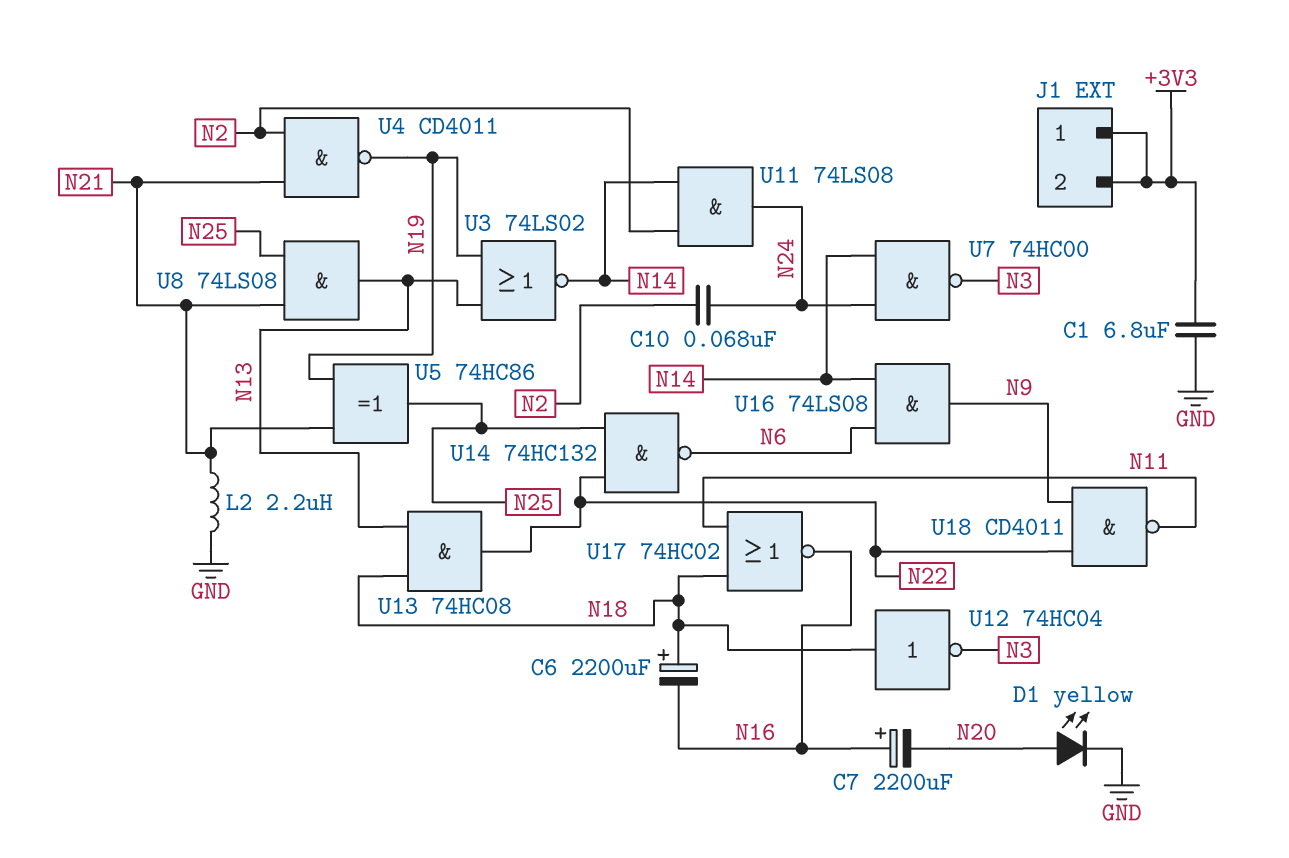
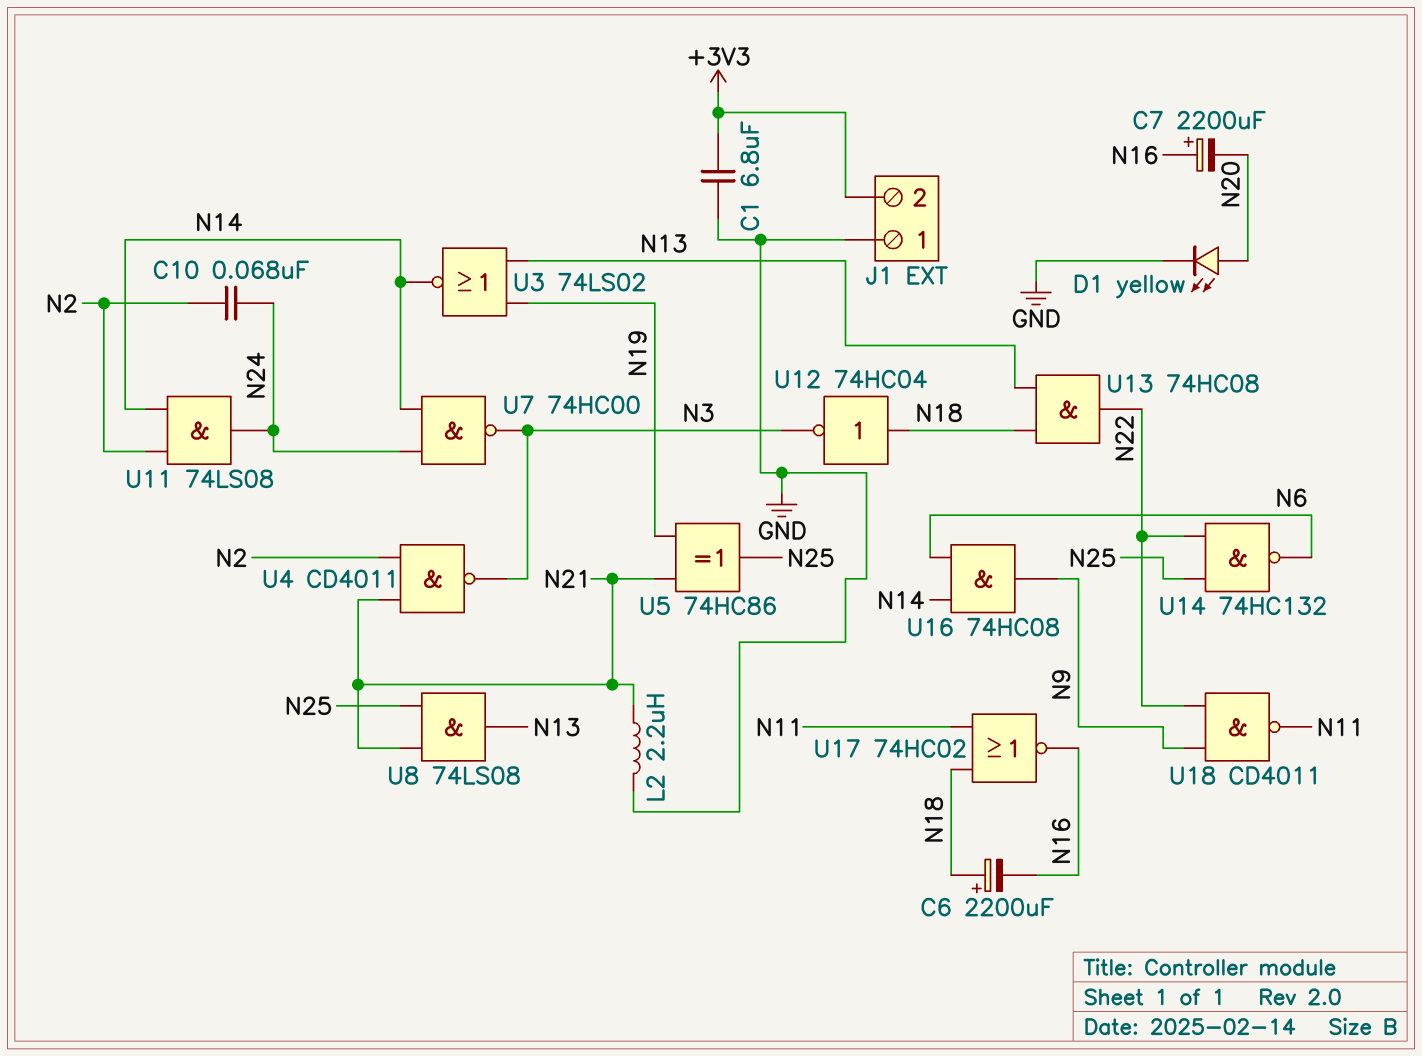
J1 pin 1: +3V3 -> GND
U4: NAND CD4011 (in N2, in N21, out N19) -> NAND CD4011 (in N2, in N21, out N3)
U16: AND 74LS08 (in N6, in N14, out N9) -> AND 74HC08 (in N6, in N14, out N9)

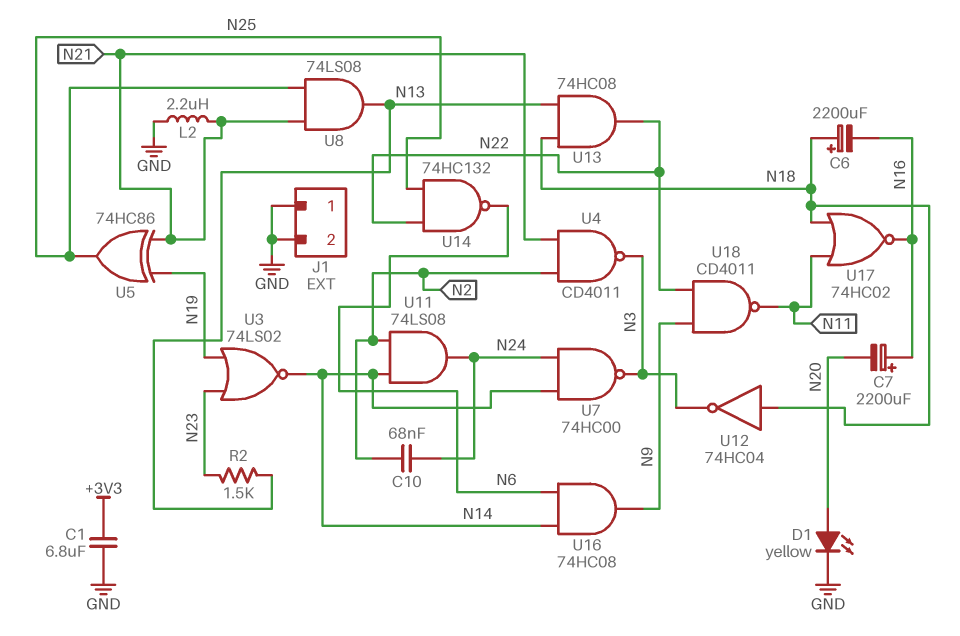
J1 pin 2: +3V3 -> GND
R2: none -> 1.5k (N13, N23)
U3: NOR 74LS02 (in N13, in N19, out N14) -> NOR 74LS02 (in N19, in N23, out N14)

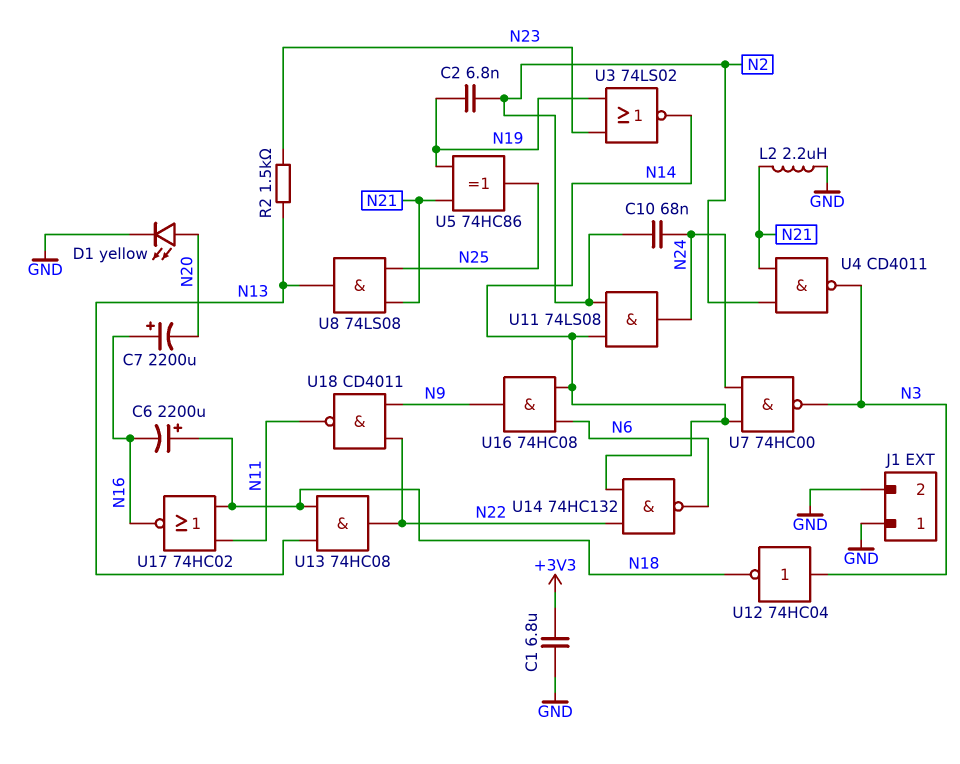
C2: none -> 6.8nF (N2, N19)
U12: NOT 74HC04 (in N18, out N3) -> NOT 74HC04 (in N3, out N18)
U14: NAND 74HC132 (in N22, in N25, out N6) -> NAND 74HC132 (in N14, in N22, out N6)

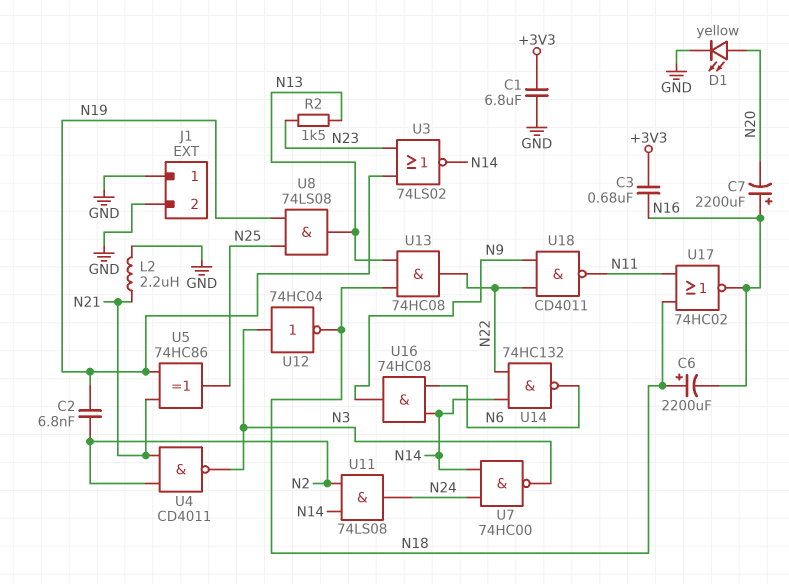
C3: none -> 680nF (+3V3, N16)
C10: 68nF (N2, N24) -> none
U8: AND 74LS08 (in N21, in N25, out N13) -> AND 74LS08 (in N19, in N25, out N13)

